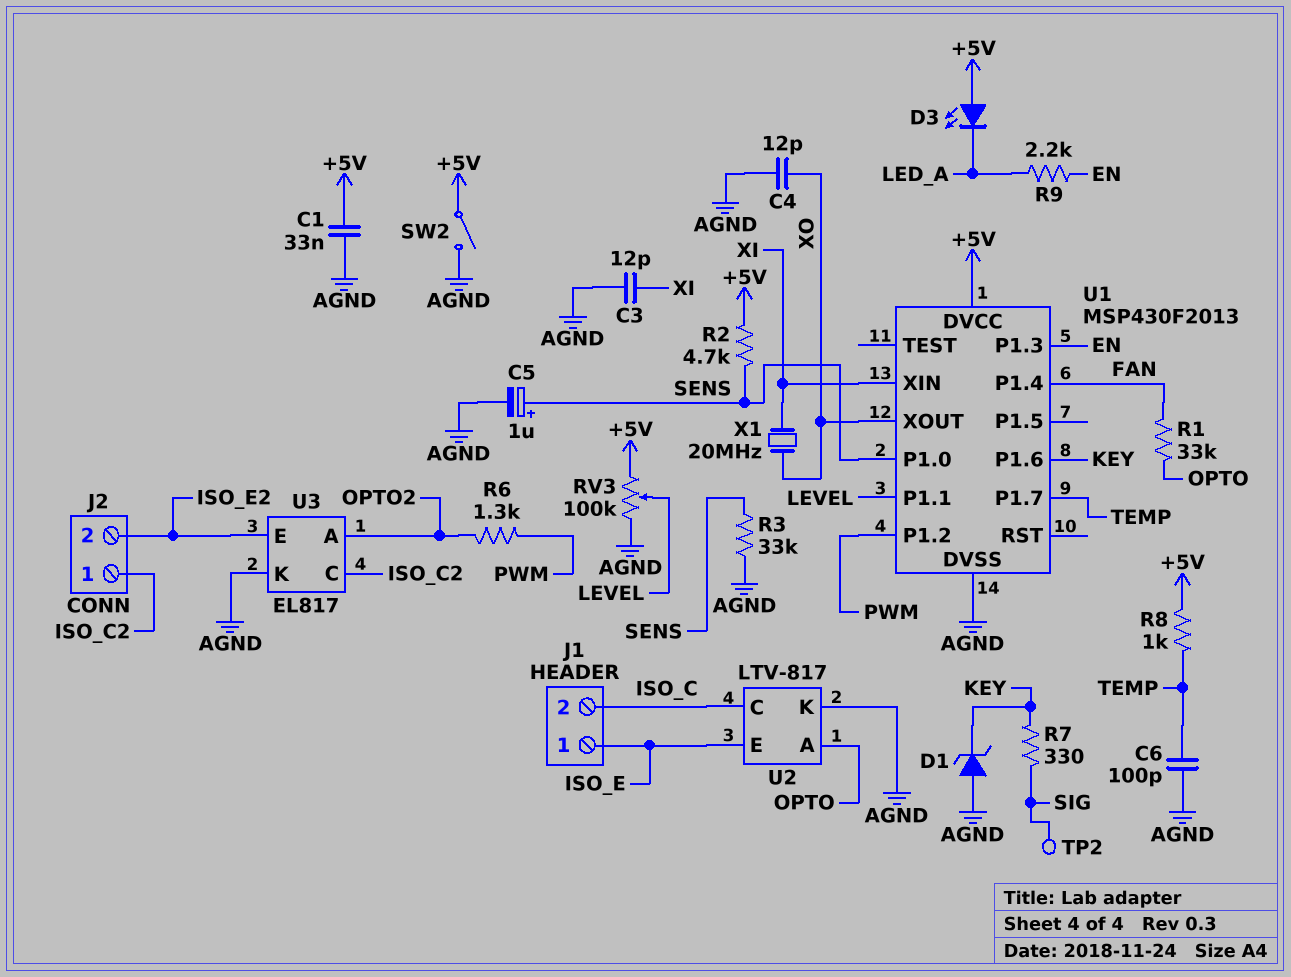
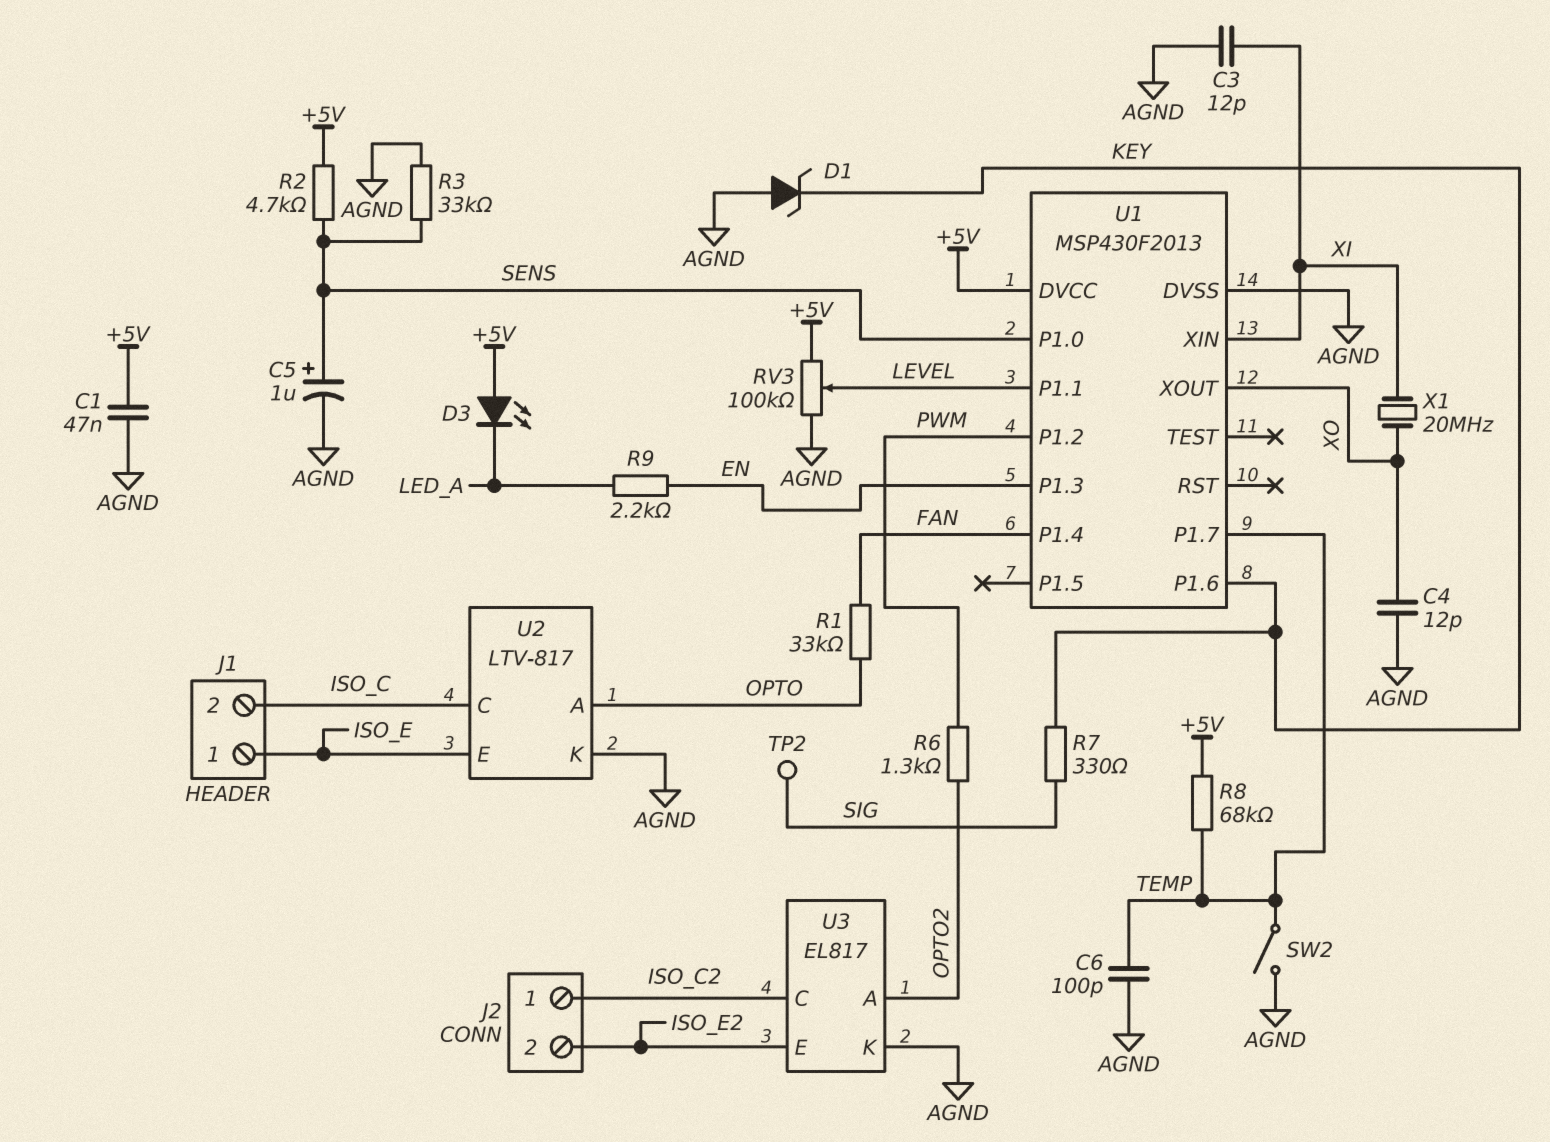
C1: 33nF (+5V, AGND) -> 47nF (+5V, AGND)
R8: 1k (+5V, TEMP) -> 68k (+5V, TEMP)
SW2: switch (+5V, AGND) -> switch (AGND, TEMP)

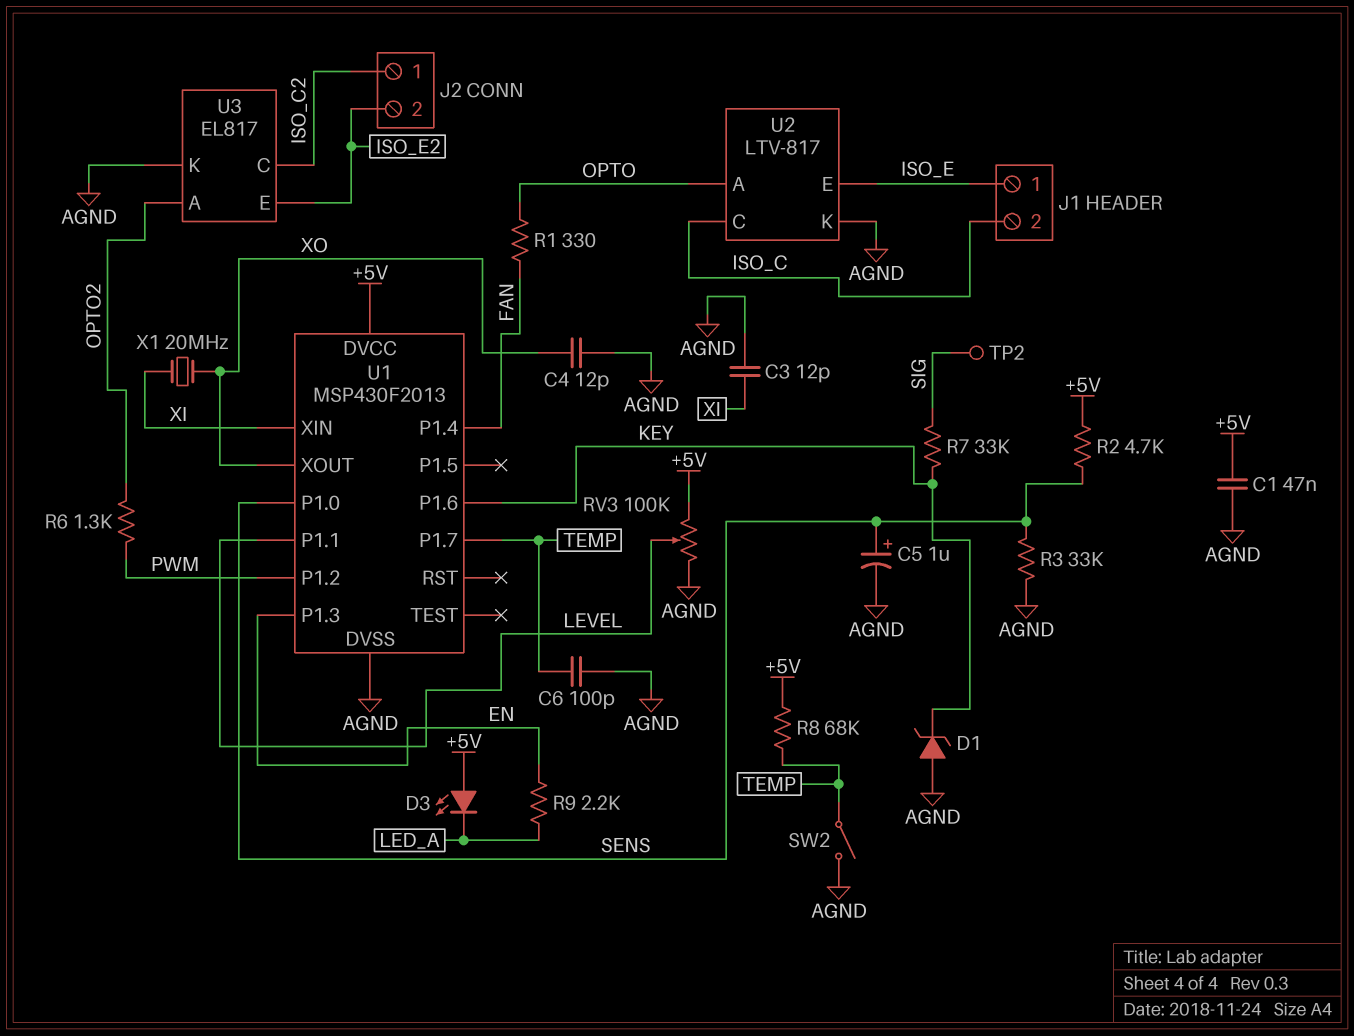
R1: 33k (FAN, OPTO) -> 330 (FAN, OPTO)
R7: 330 (KEY, SIG) -> 33k (KEY, SIG)

